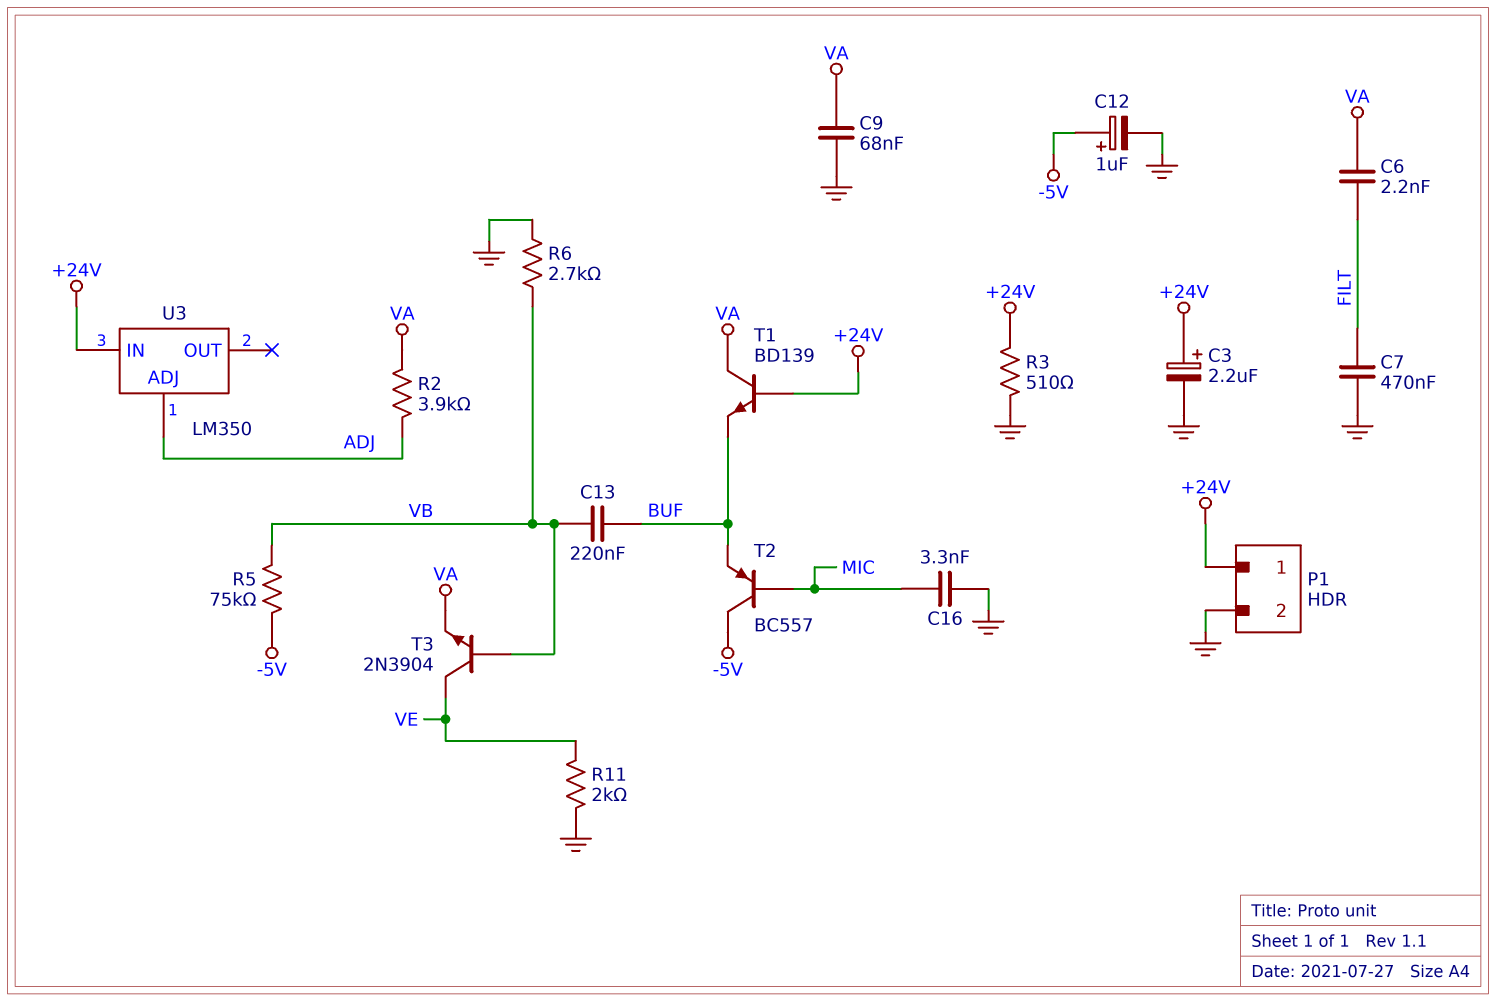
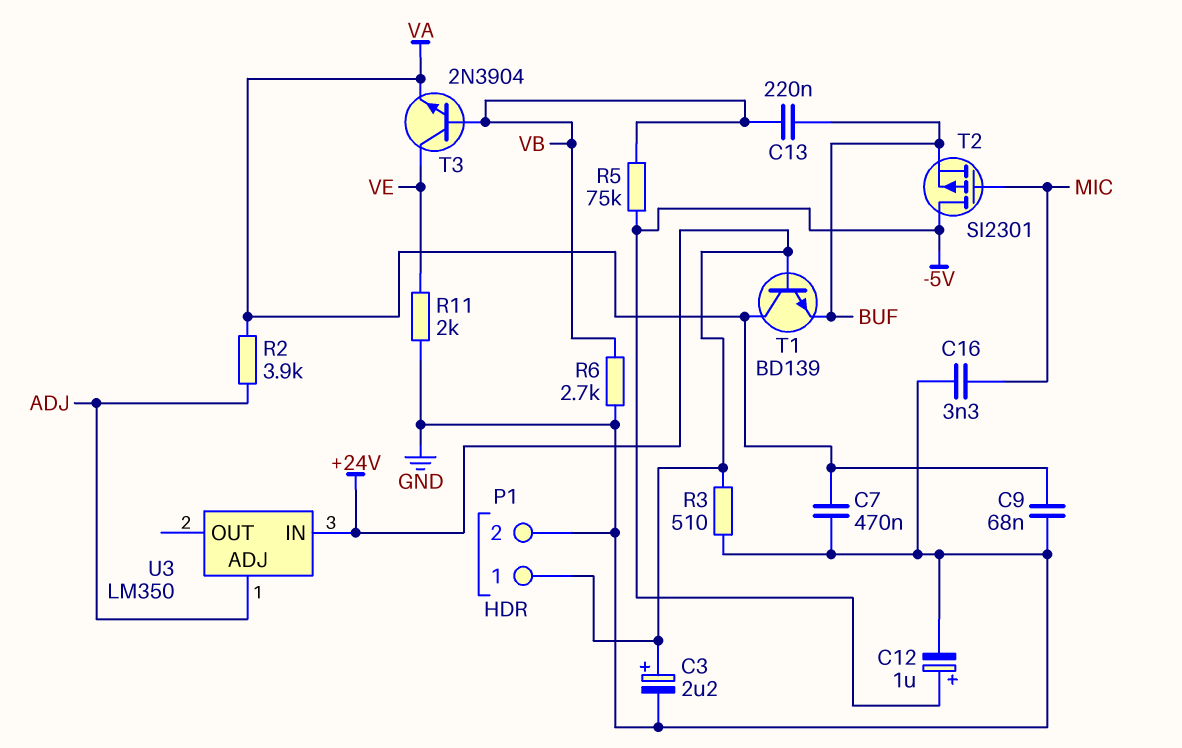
C6: 2.2nF (FILT, VA) -> none
C7: 470nF (FILT, GND) -> 470nF (GND, VA)
T2: PNP BC557 (B MIC, C -5V, E BUF) -> PMOS SI2301 (G MIC, D -5V, S BUF)

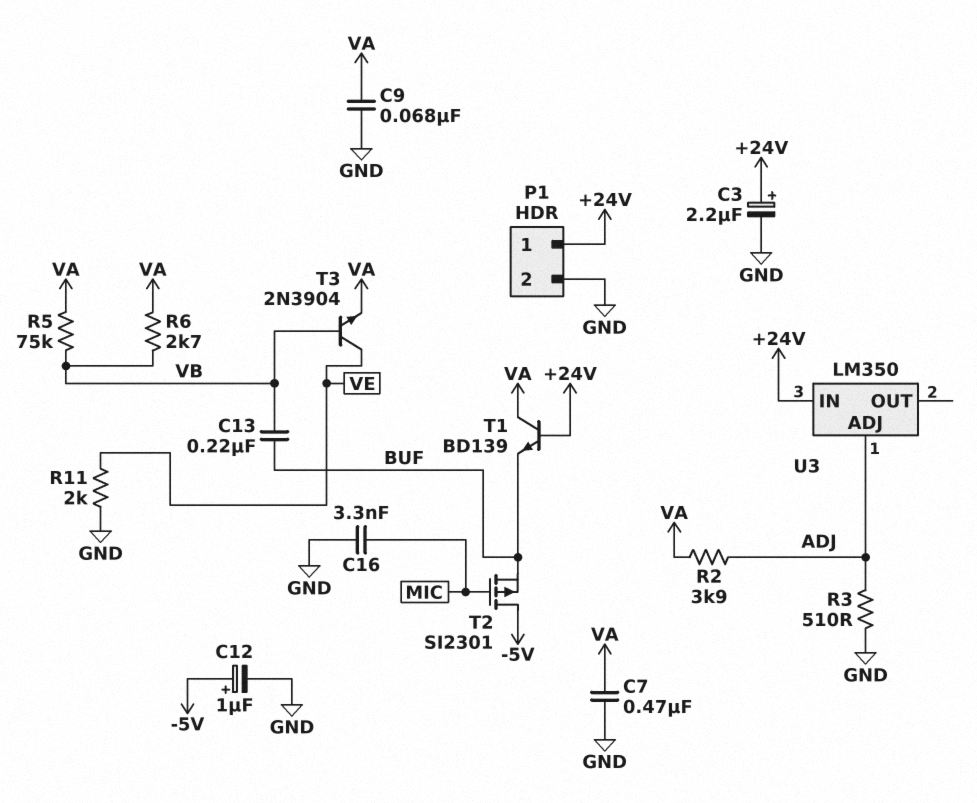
R3: 510 (+24V, GND) -> 510 (ADJ, GND)
R5: 75k (-5V, VB) -> 75k (VA, VB)
R6: 2.7k (GND, VB) -> 2.7k (VA, VB)

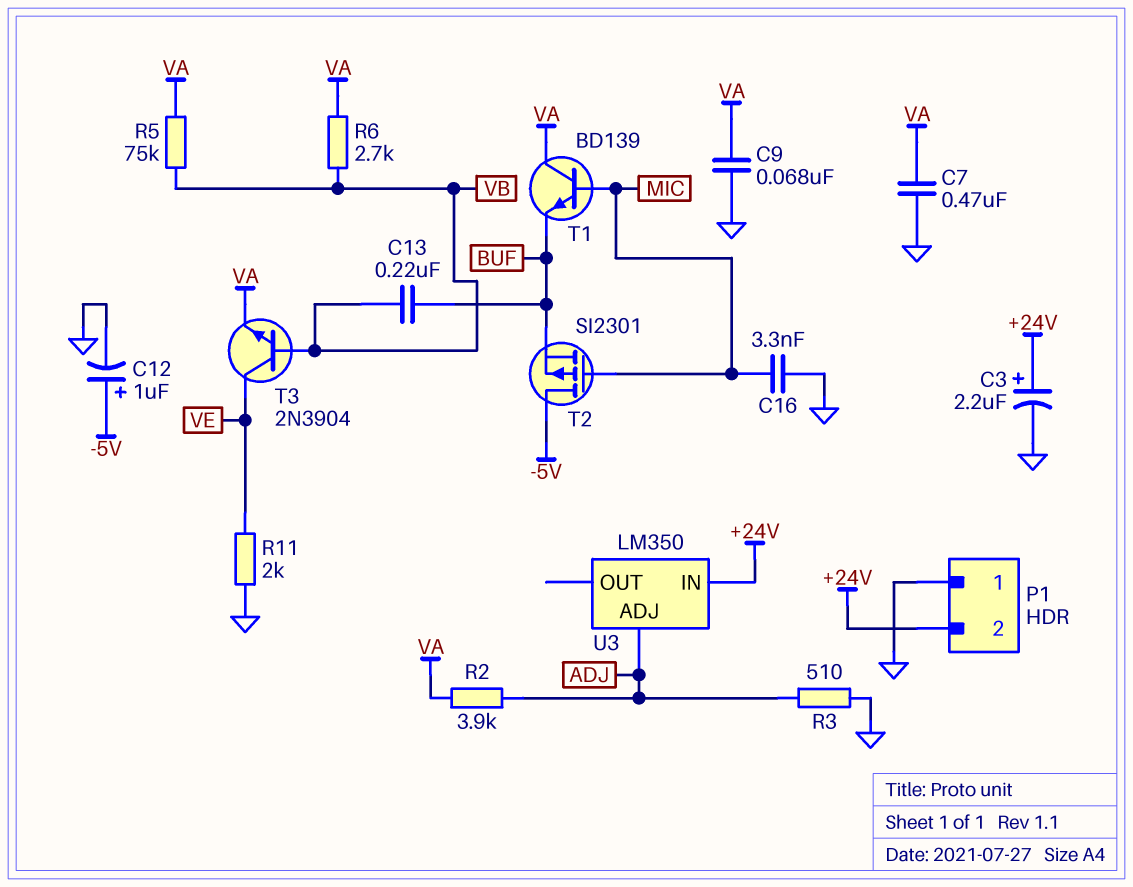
P1 pin 1: +24V -> GND
P1 pin 2: GND -> +24V
T1: NPN BD139 (B +24V, C VA, E BUF) -> NPN BD139 (B MIC, C VA, E BUF)

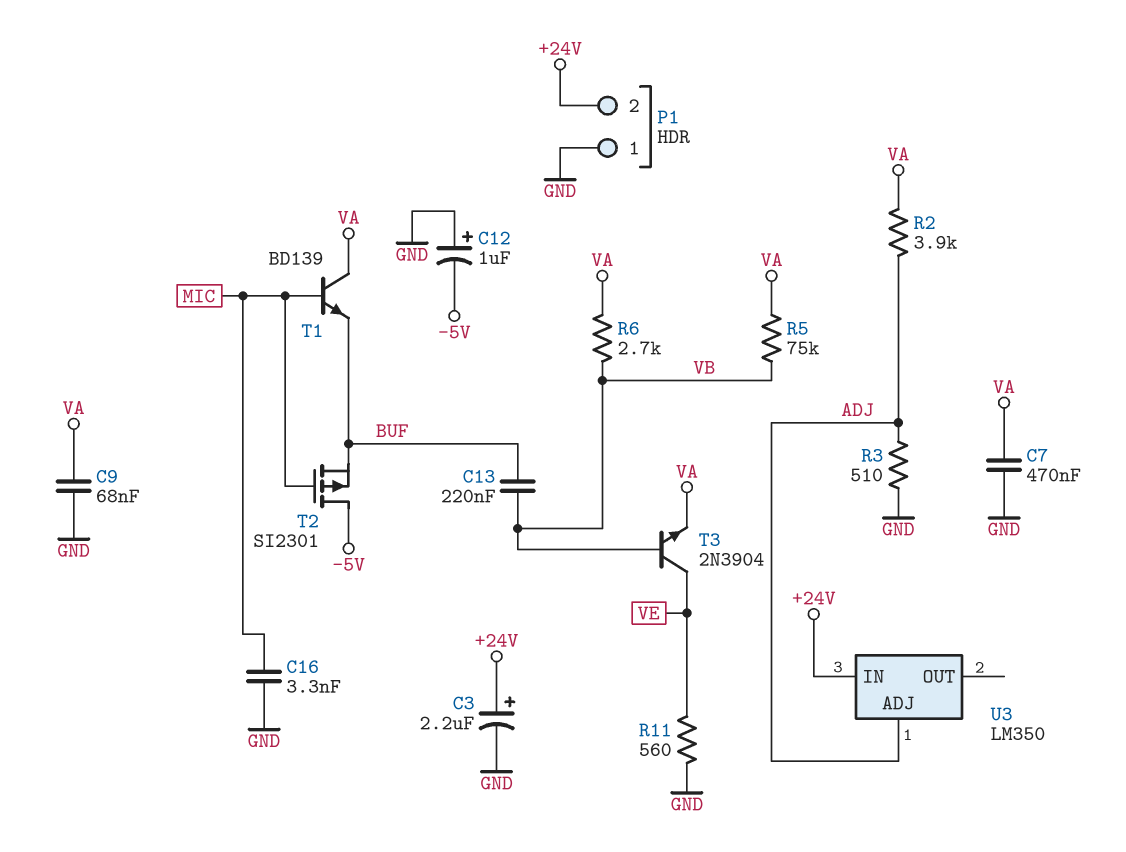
C12: 1uF (plus -5V, minus GND) -> 1uF (plus GND, minus -5V)
R11: 2k (GND, VE) -> 560 (GND, VE)

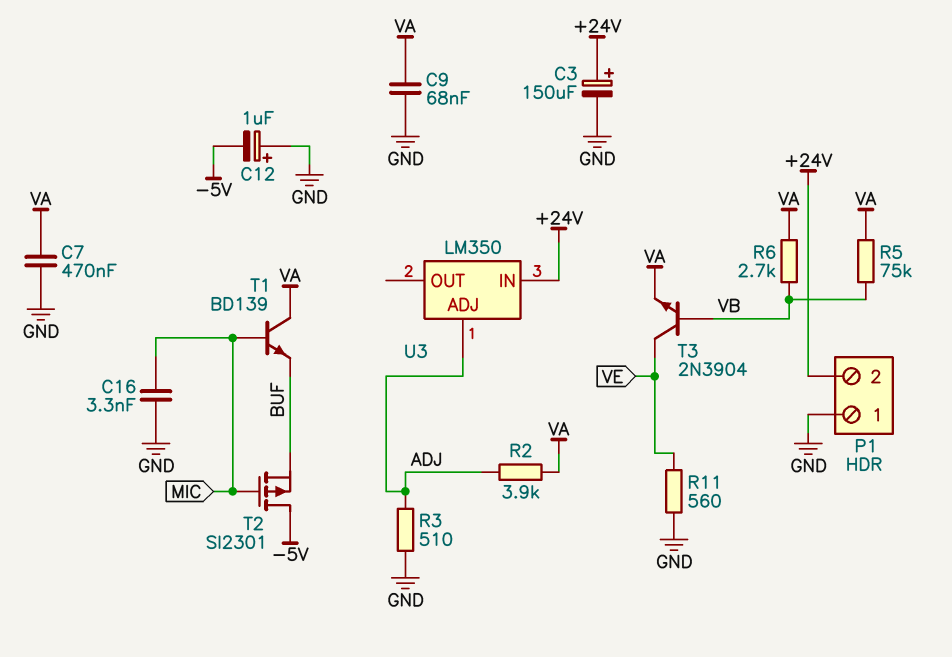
C3: 2.2uF (plus +24V, minus GND) -> 150uF (plus +24V, minus GND)
C13: 220nF (BUF, VB) -> none

